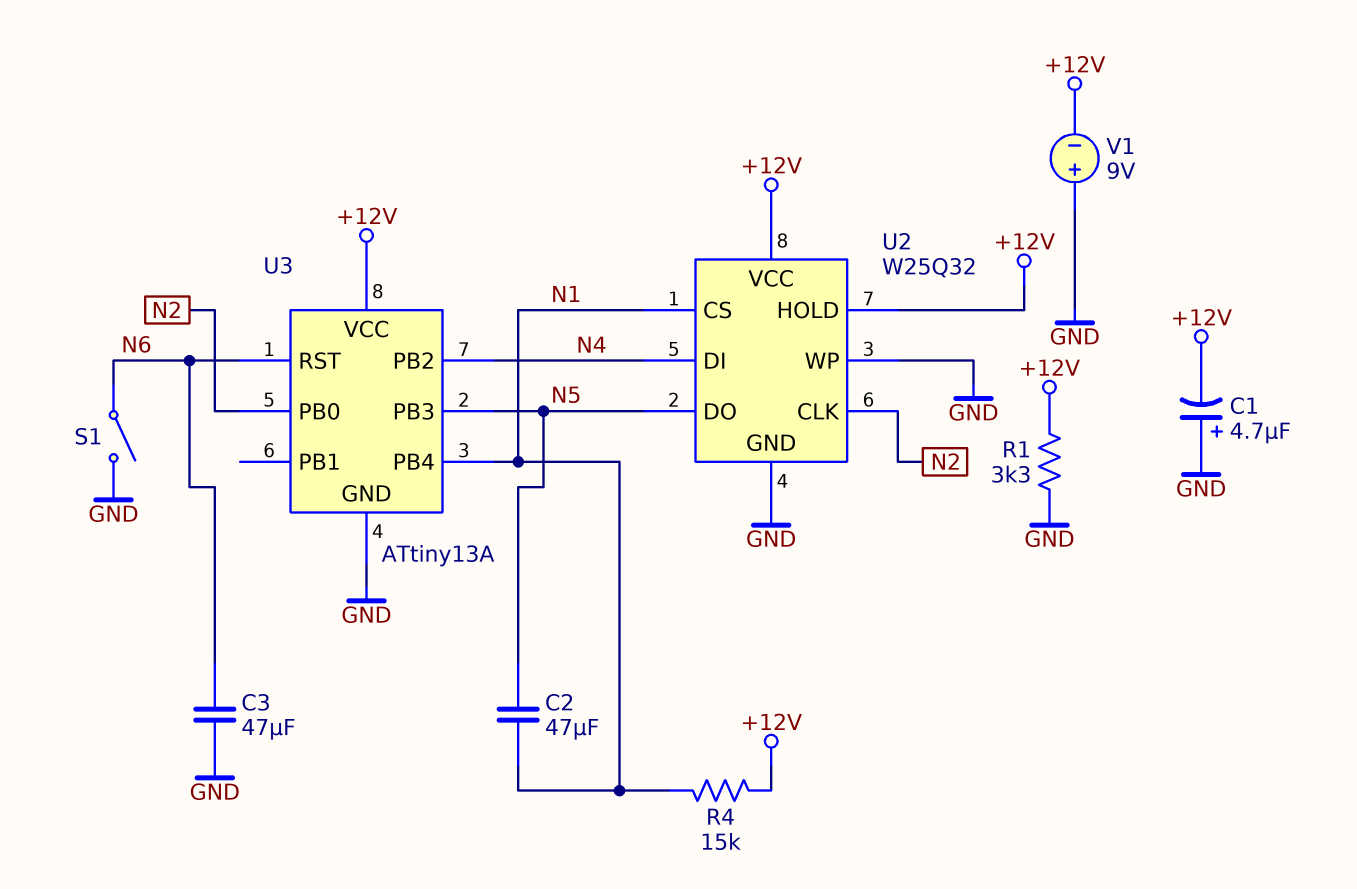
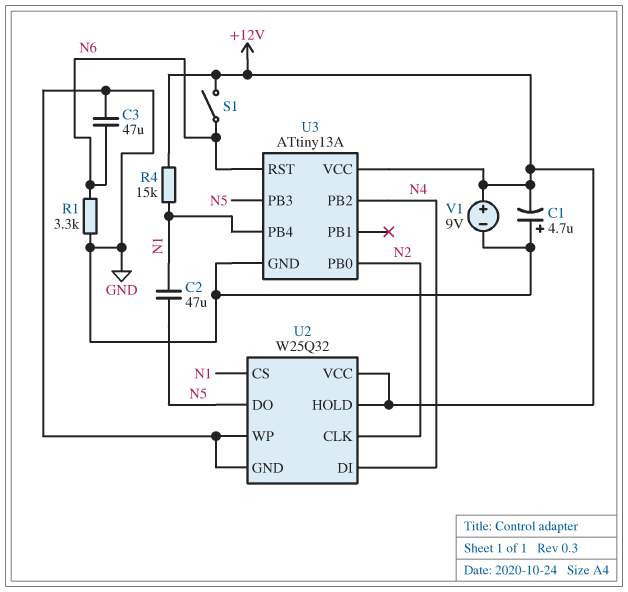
R1: 3.3k (+12V, GND) -> 3.3k (GND, N6)
S1: switch (GND, N6) -> switch (+12V, N6)
V1: 9V (plus GND, minus +12V) -> 9V (plus +12V, minus GND)

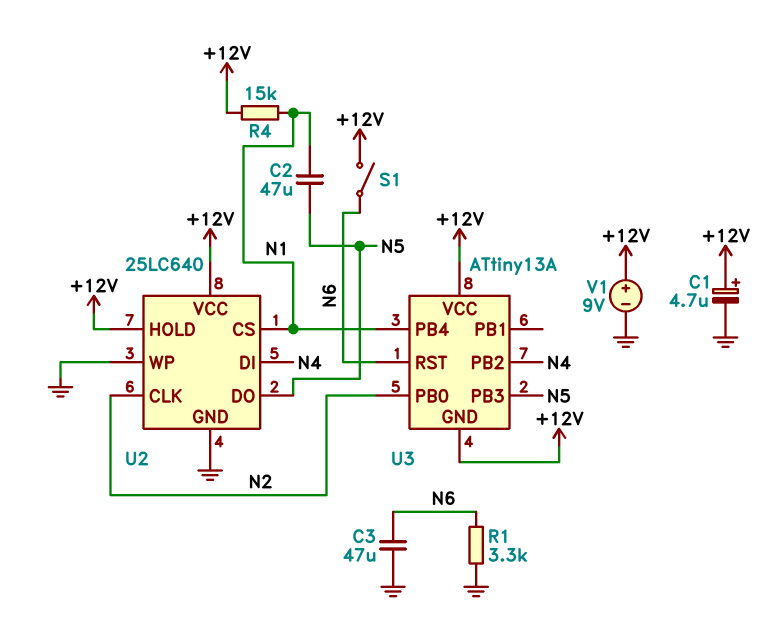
C1: 4.7uF (plus GND, minus +12V) -> 4.7uF (plus +12V, minus GND)
U2: W25Q32 -> 25LC640
U3 pin GND: GND -> +12V

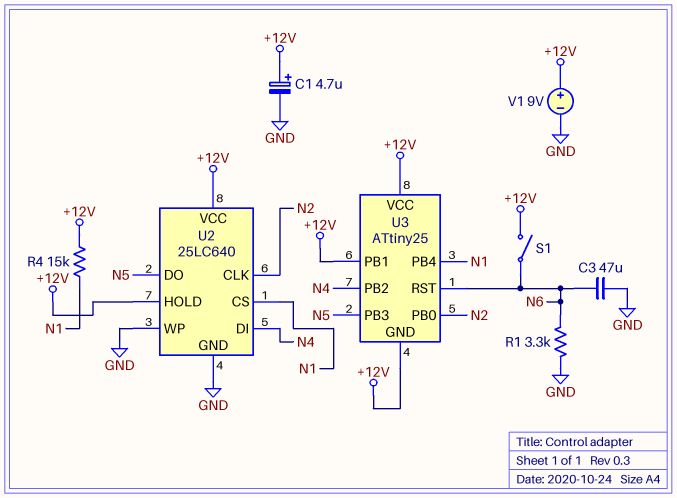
C2: 47uF (N1, N5) -> none
U3: ATtiny13A -> ATtiny25
U3 pin PB1: none -> +12V

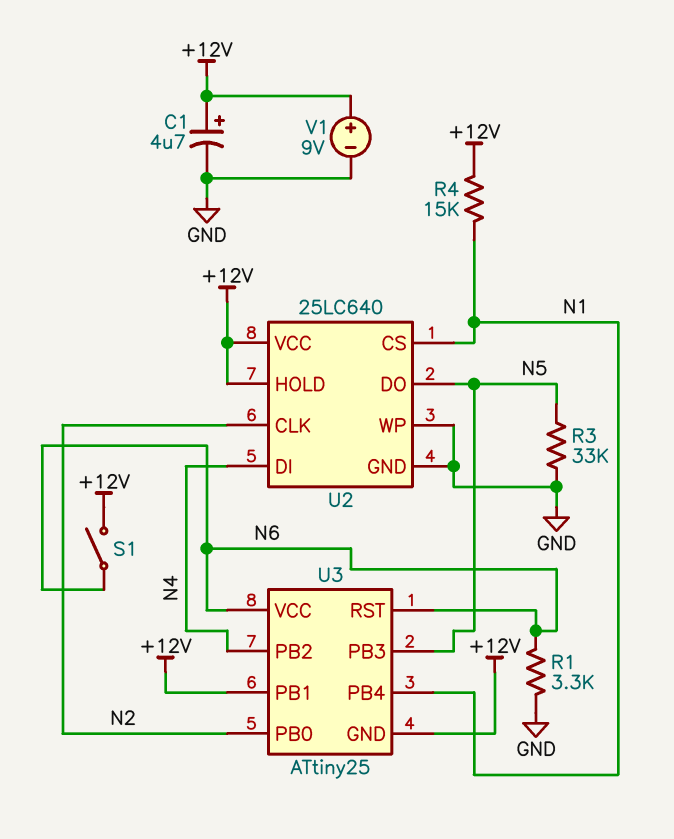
C3: 47uF (GND, N6) -> none
R3: none -> 33k (GND, N5)
U3 pin VCC: +12V -> N6

